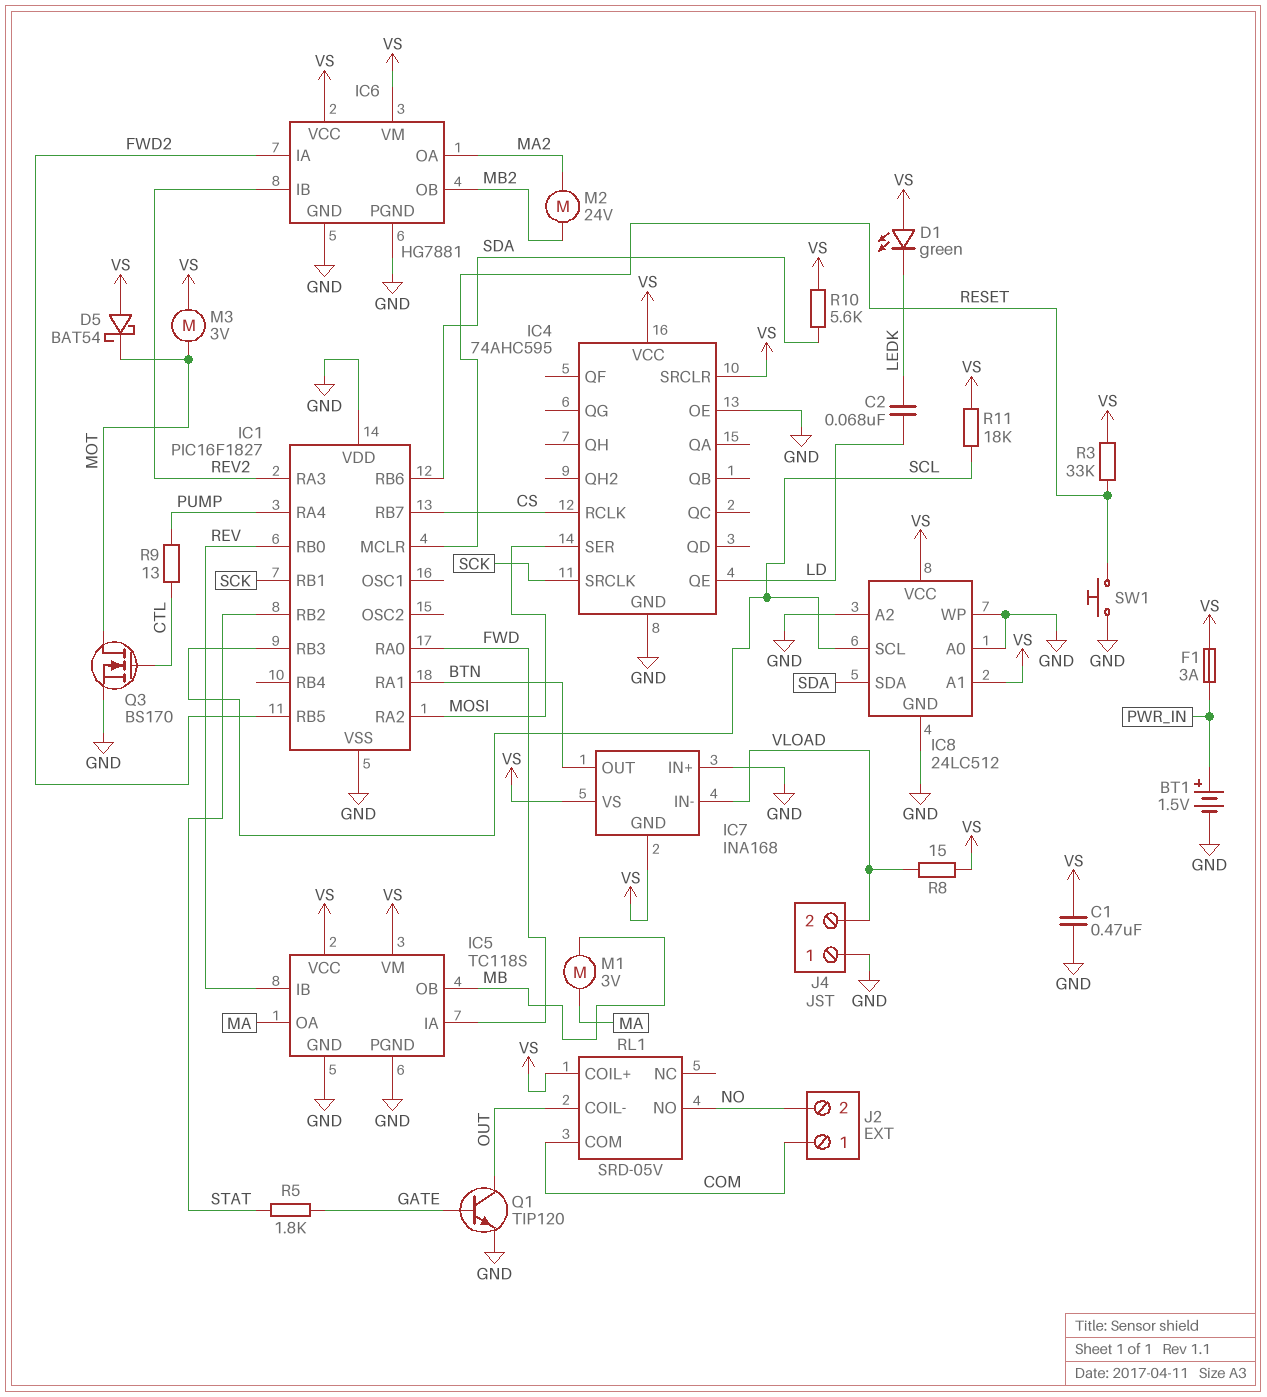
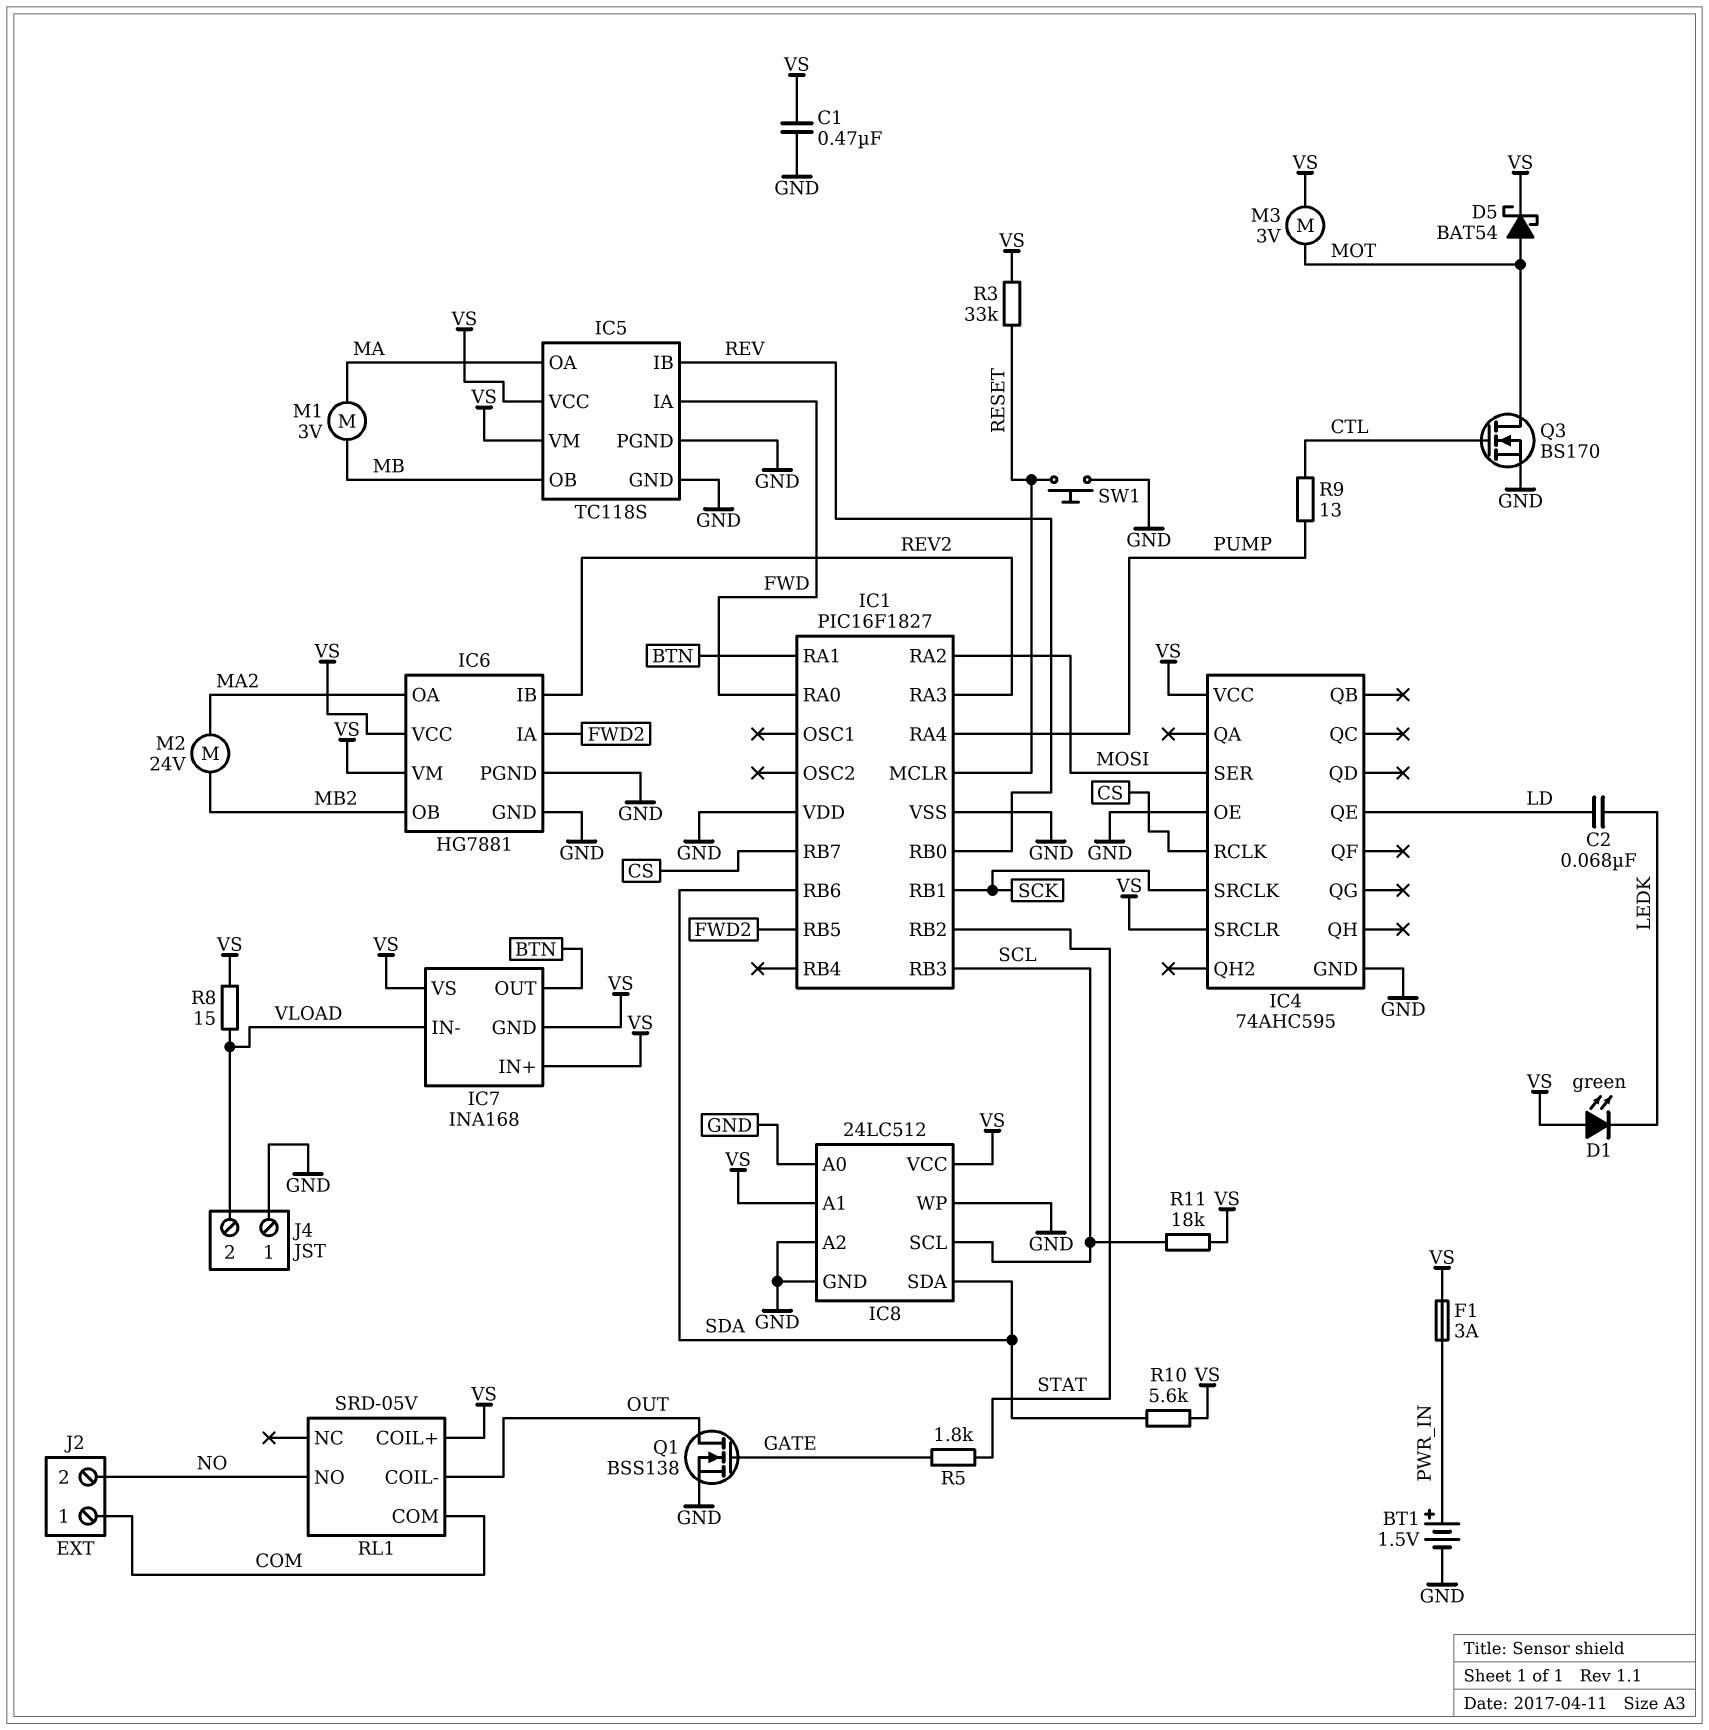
D5: schottky BAT54 (A VS, K MOT) -> schottky BAT54 (A MOT, K VS)
IC7 pin IN+: GND -> VS
Q1: NPN TIP120 (B GATE, C OUT, E GND) -> NMOS BSS138 (G GATE, D OUT, S GND)

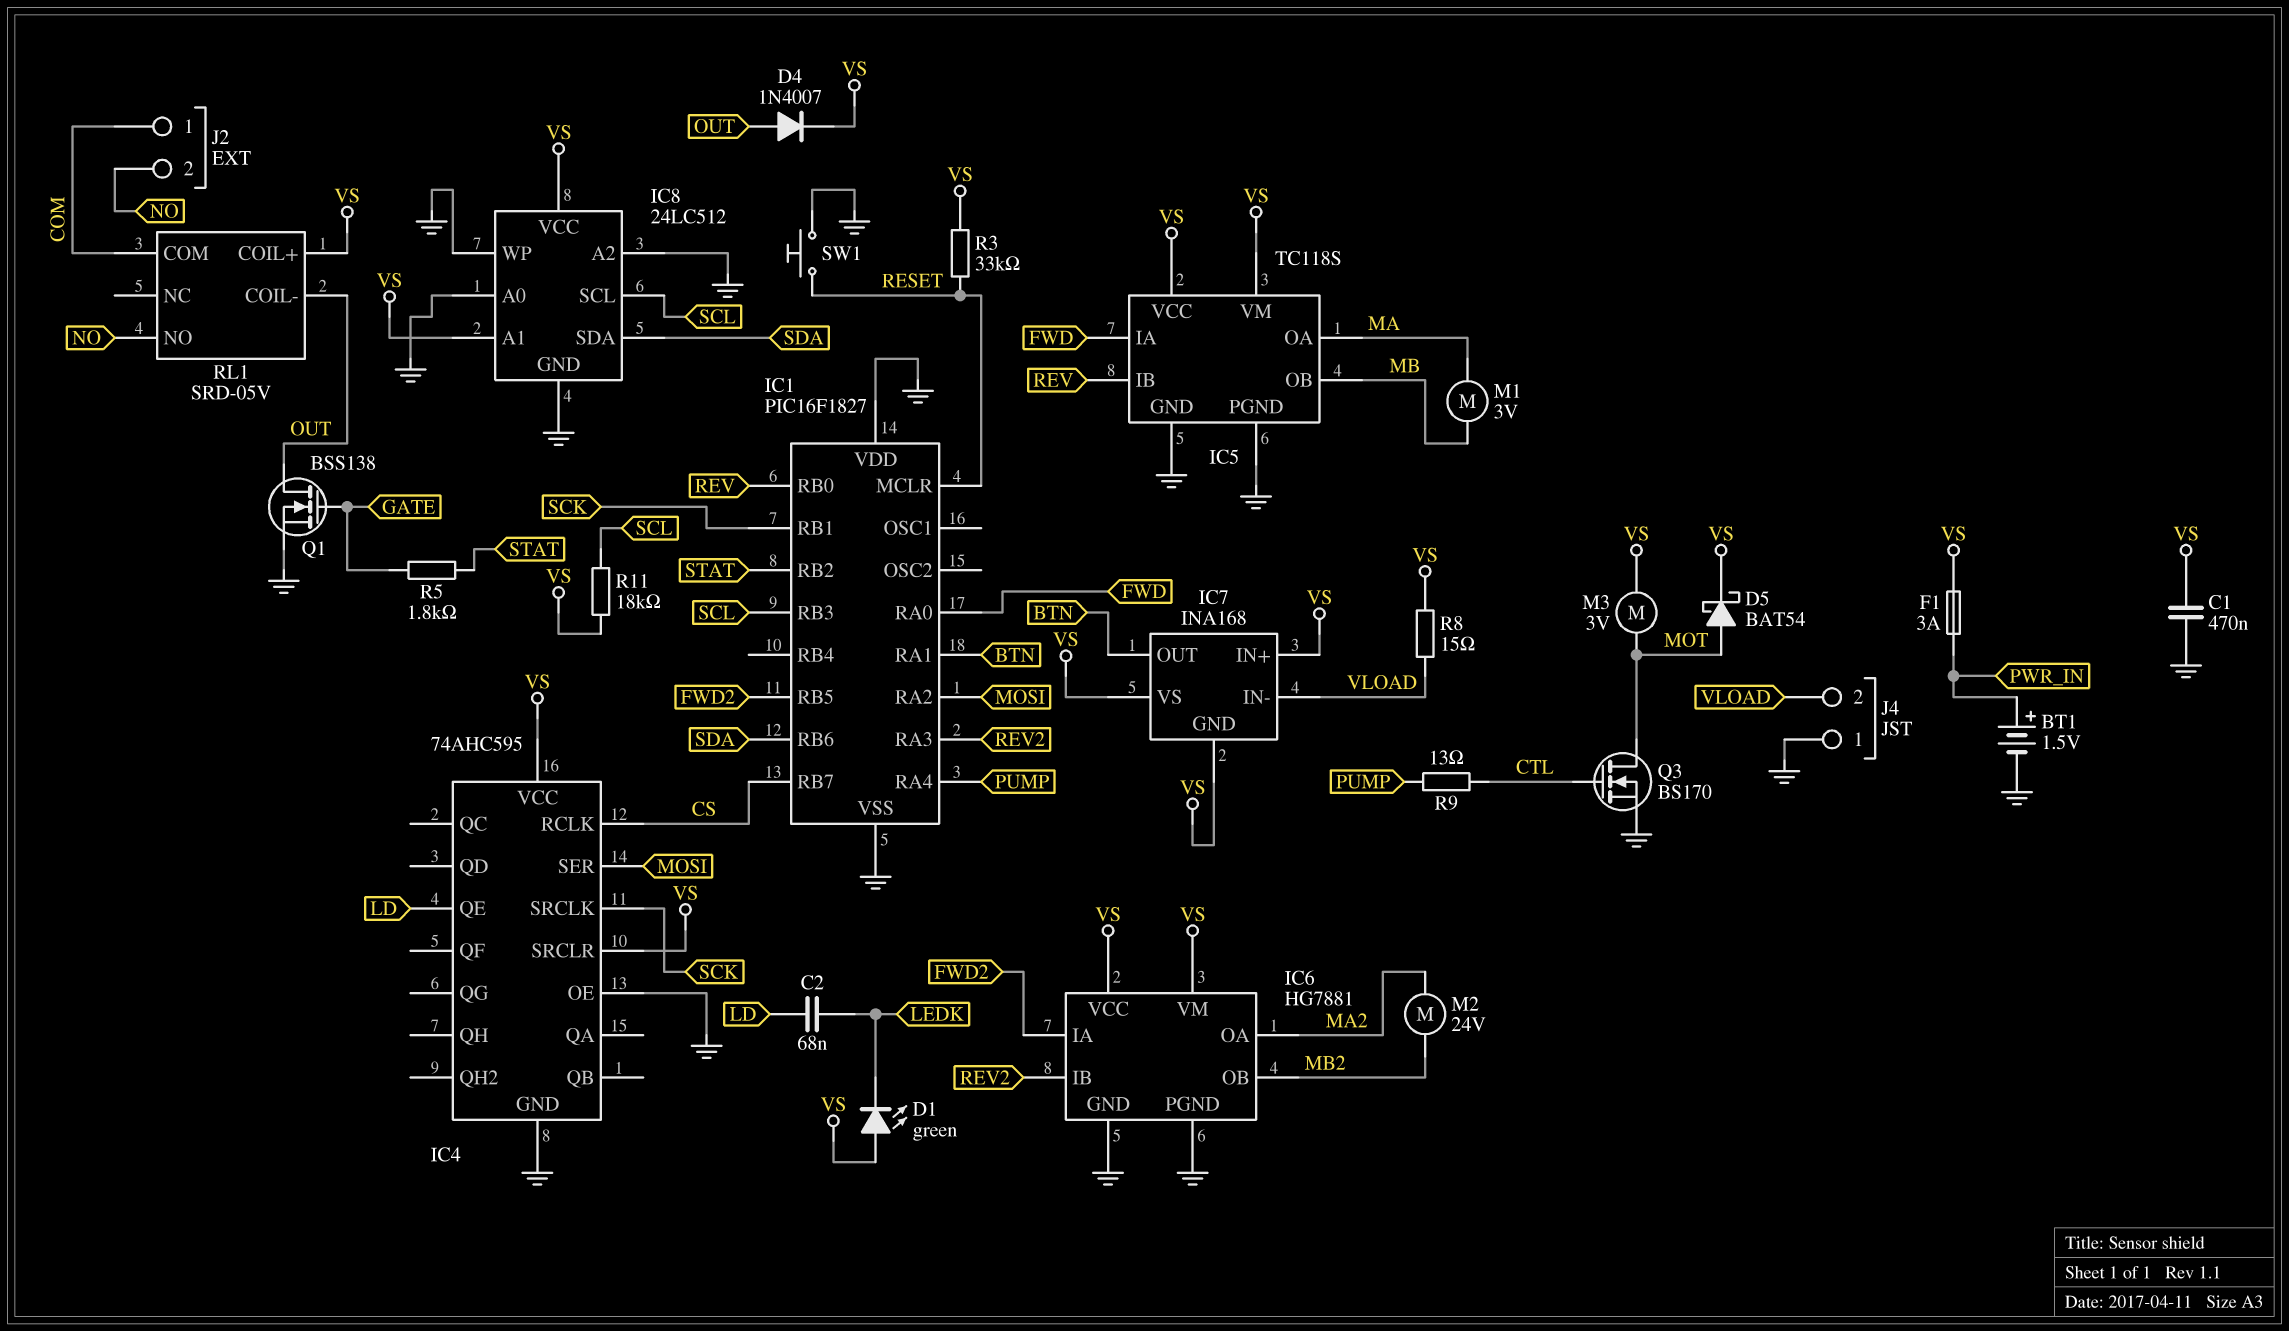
D4: none -> diode 1N4007 (A OUT, K VS)
R10: 5.6k (SDA, VS) -> none

